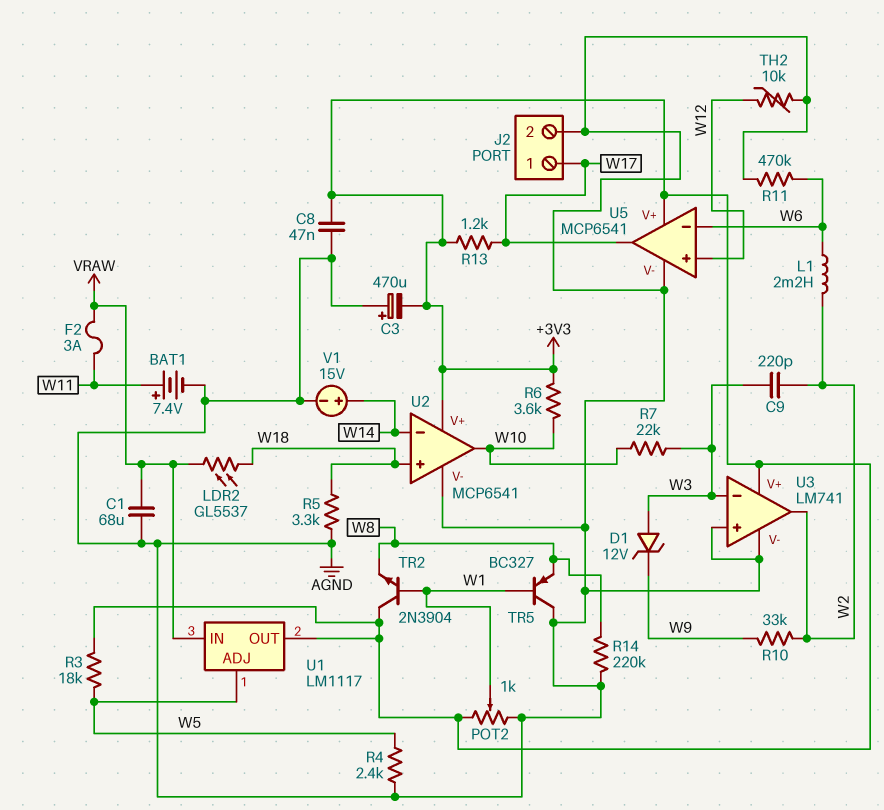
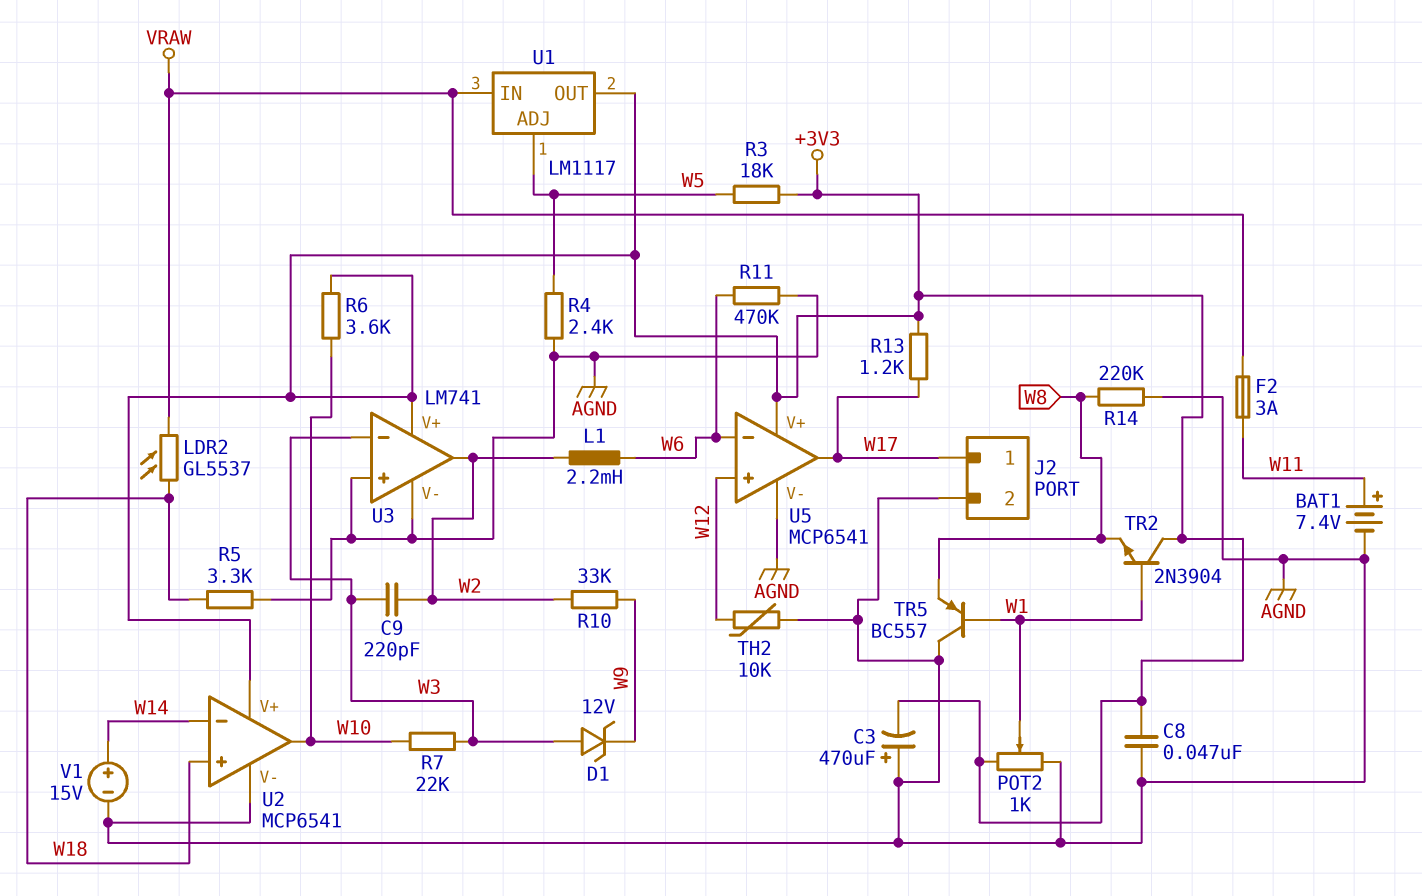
C1: 68uF (AGND, VRAW) -> none
TR5: PNP BC327 (B W1, C AGND, E W8) -> PNP BC557 (B W1, C AGND, E W8)

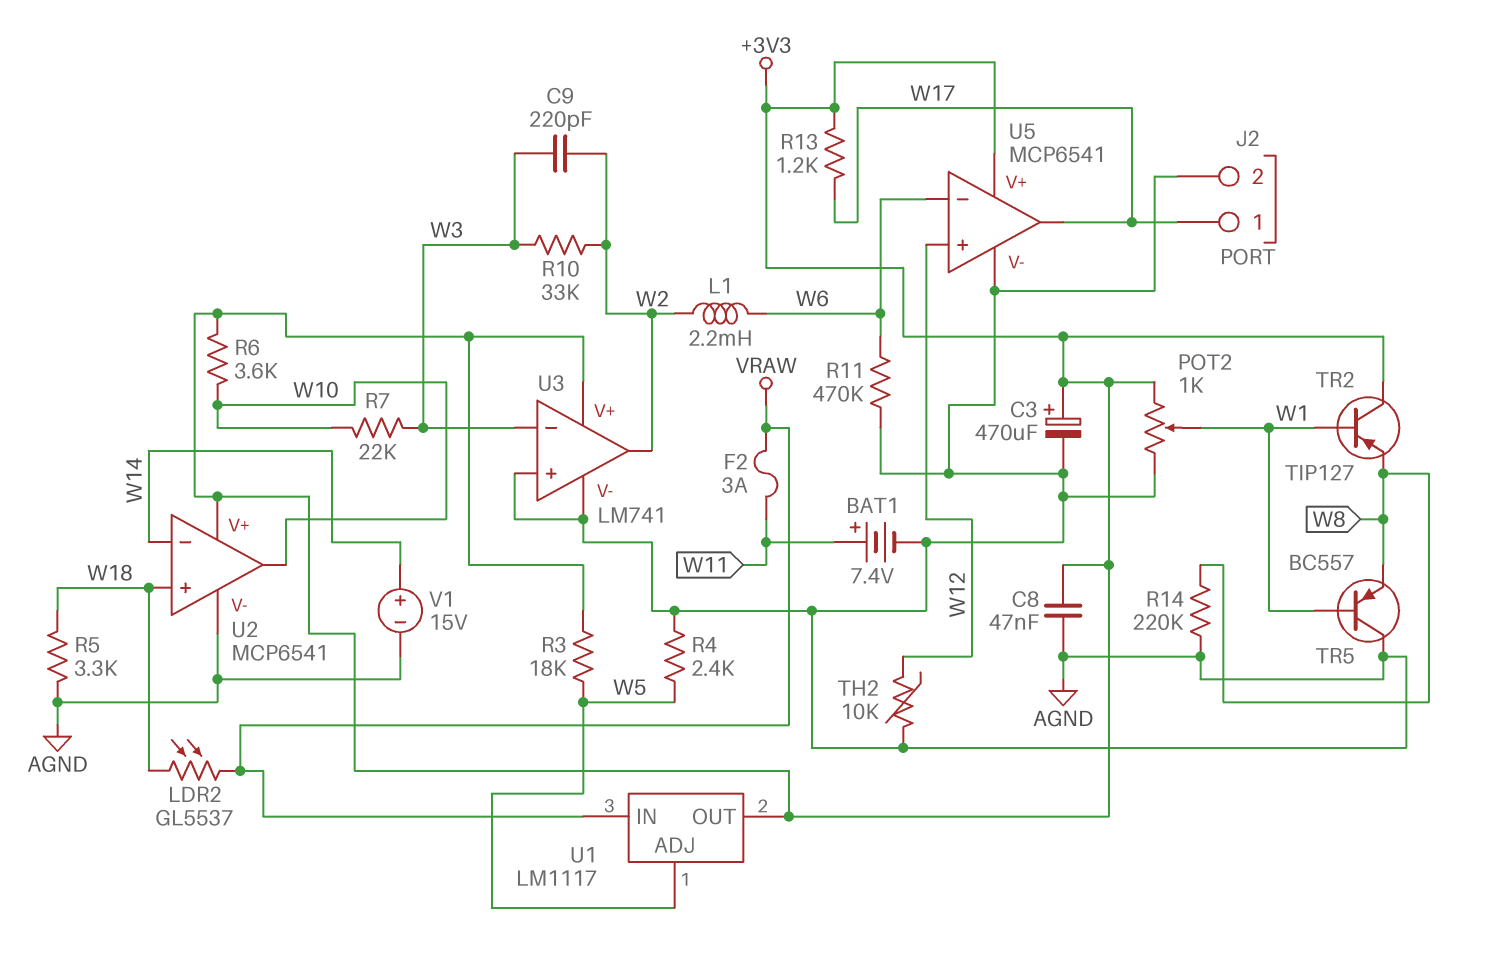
C3: 470uF (plus AGND, minus +3V3) -> 470uF (plus +3V3, minus AGND)
D1: zener 12V (A W3, K W9) -> none
R10: 33k (W2, W9) -> 33k (W2, W3)
TR2: NPN 2N3904 (B W1, C +3V3, E W8) -> PNP TIP127 (B W1, C +3V3, E W8)

